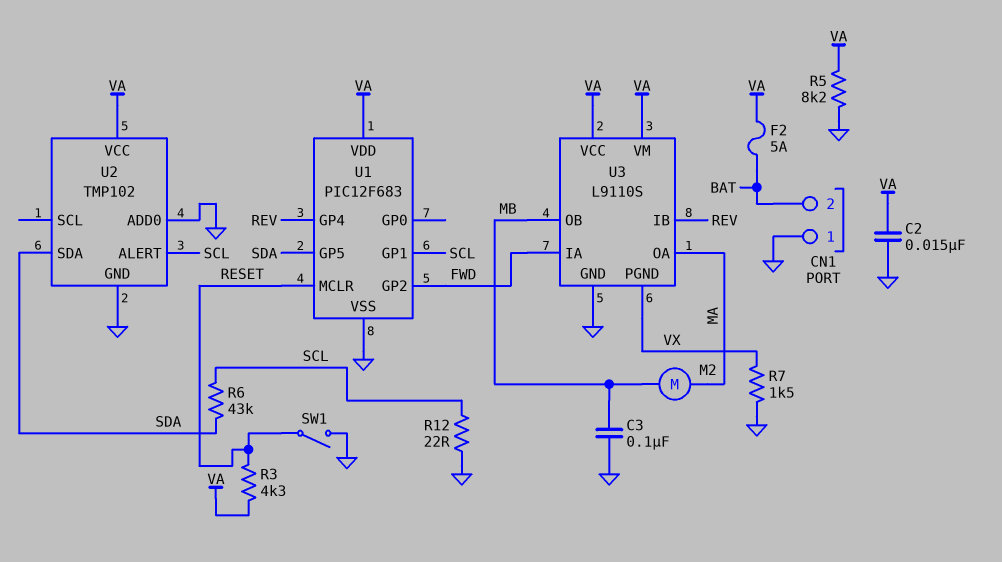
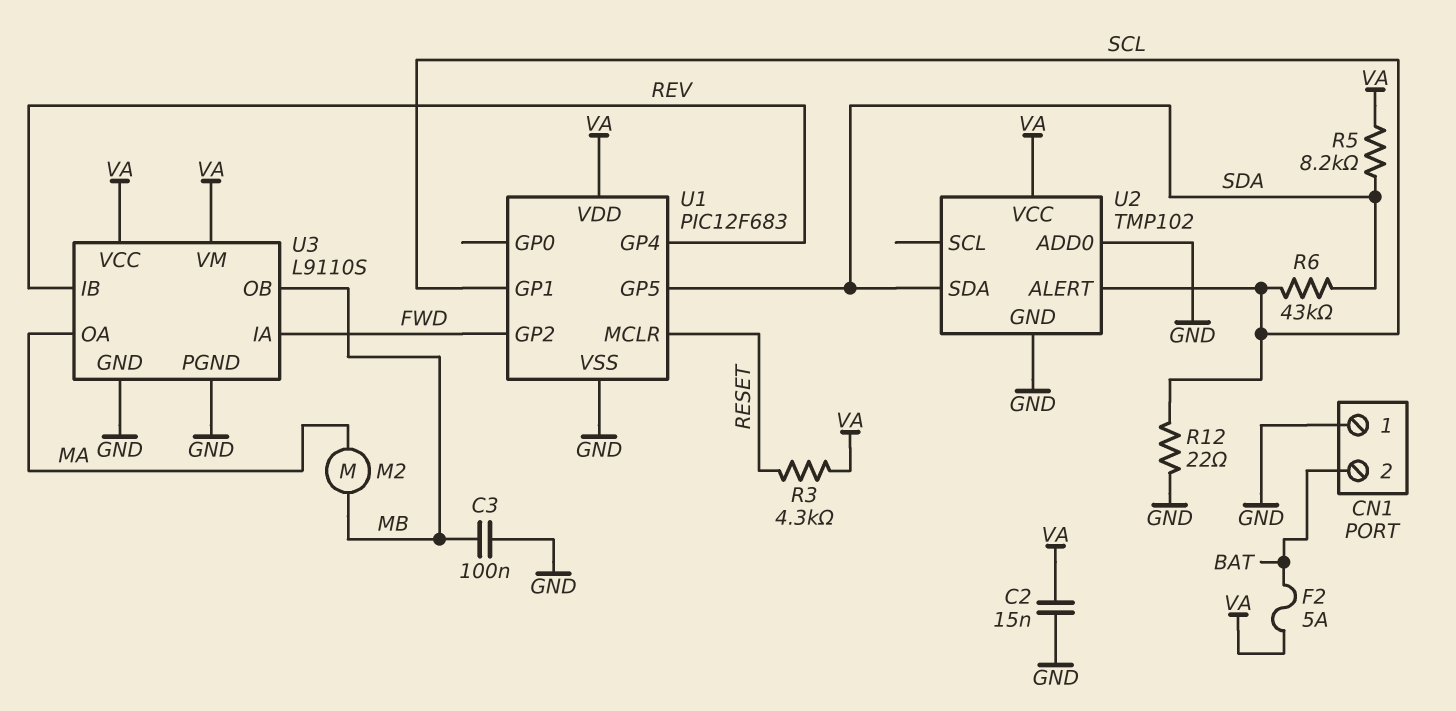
R5: 8.2k (GND, VA) -> 8.2k (SDA, VA)
R7: 1.5k (GND, VX) -> none
SW1: switch (GND, RESET) -> none
U3 pin PGND: VX -> GND

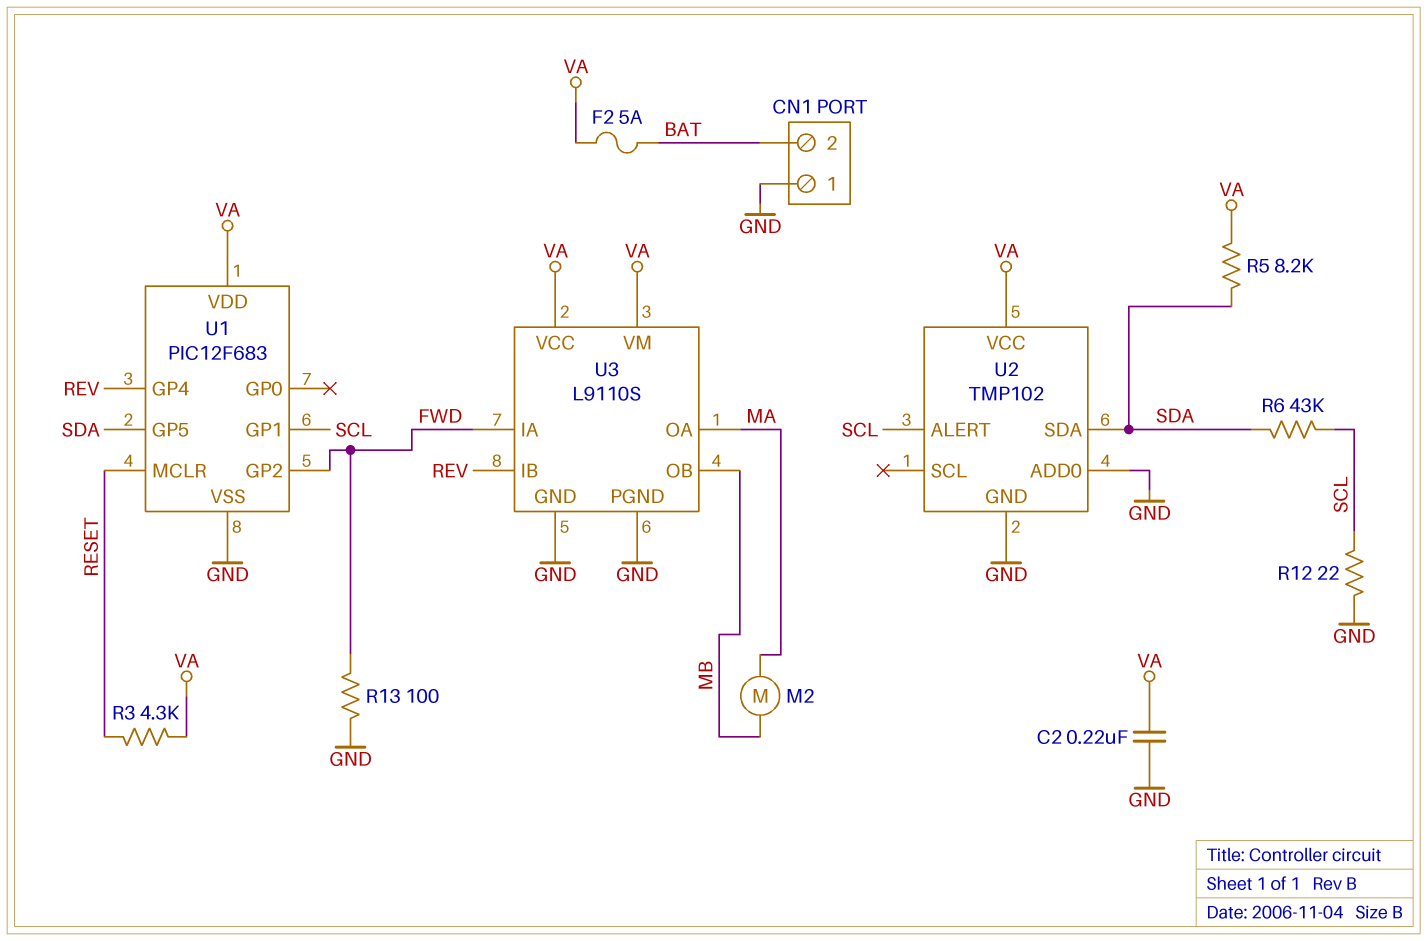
C2: 15nF (GND, VA) -> 220nF (GND, VA)
C3: 100nF (GND, MB) -> none
R13: none -> 100 (FWD, GND)

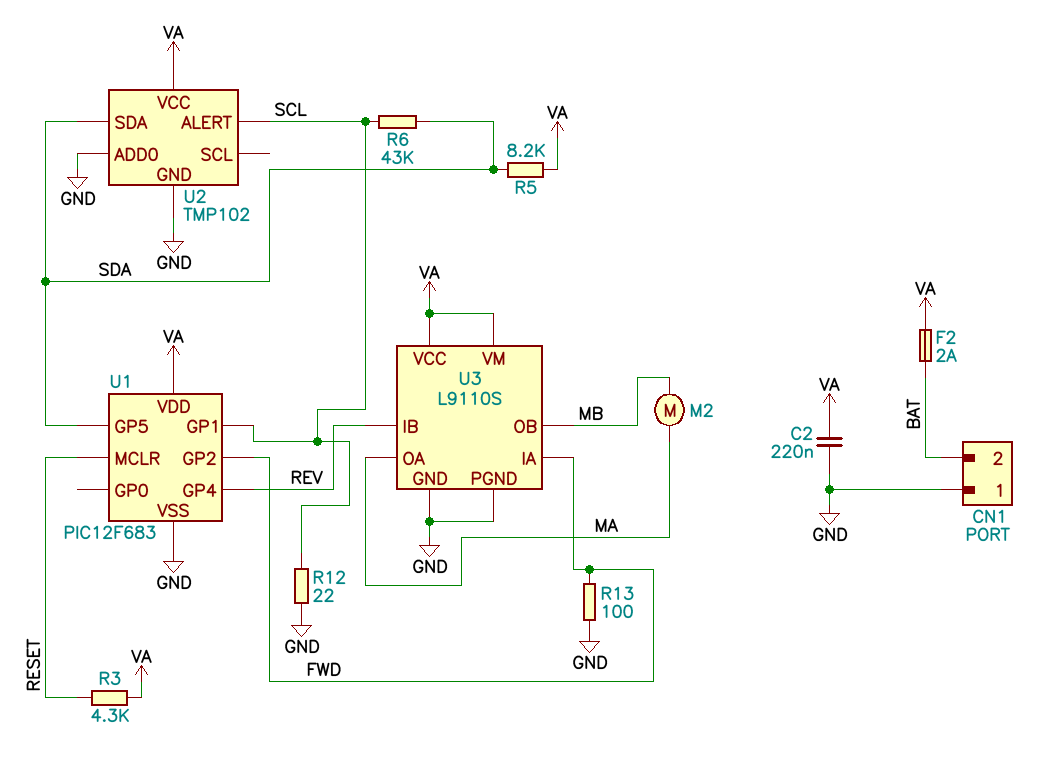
F2: 5A (BAT, VA) -> 2A (BAT, VA)

